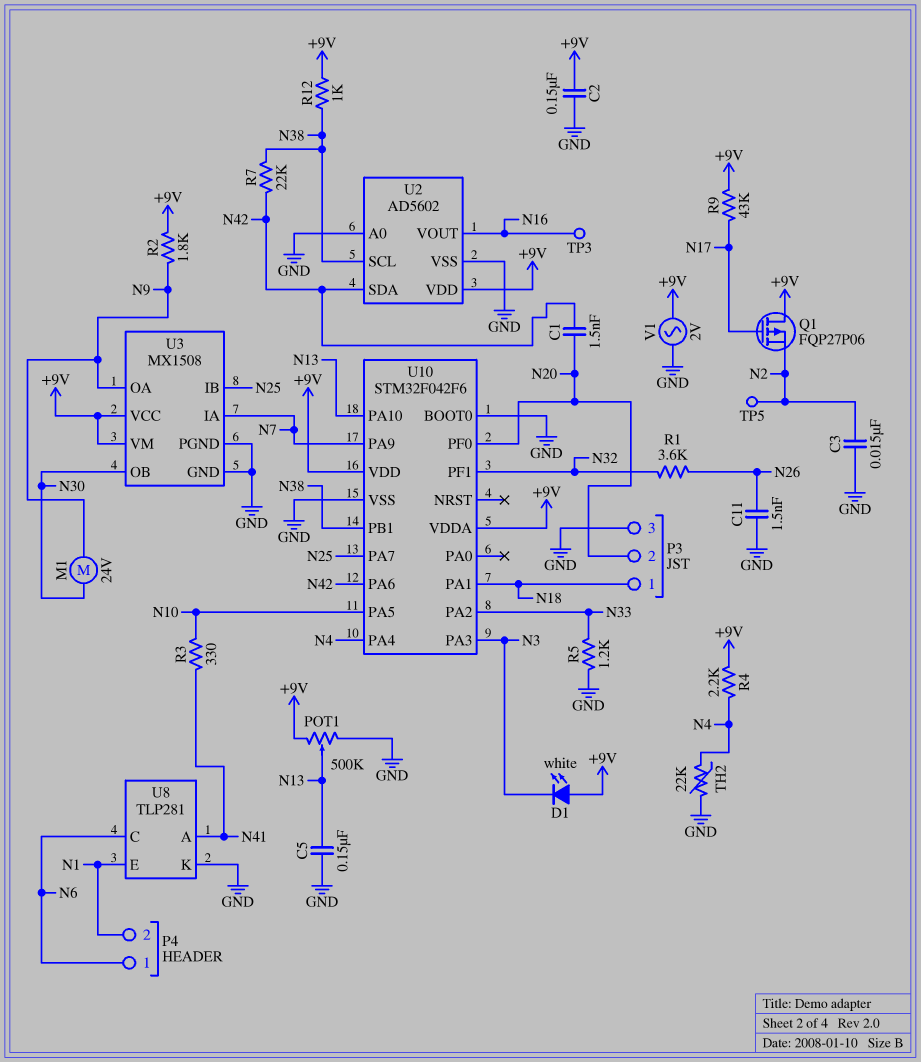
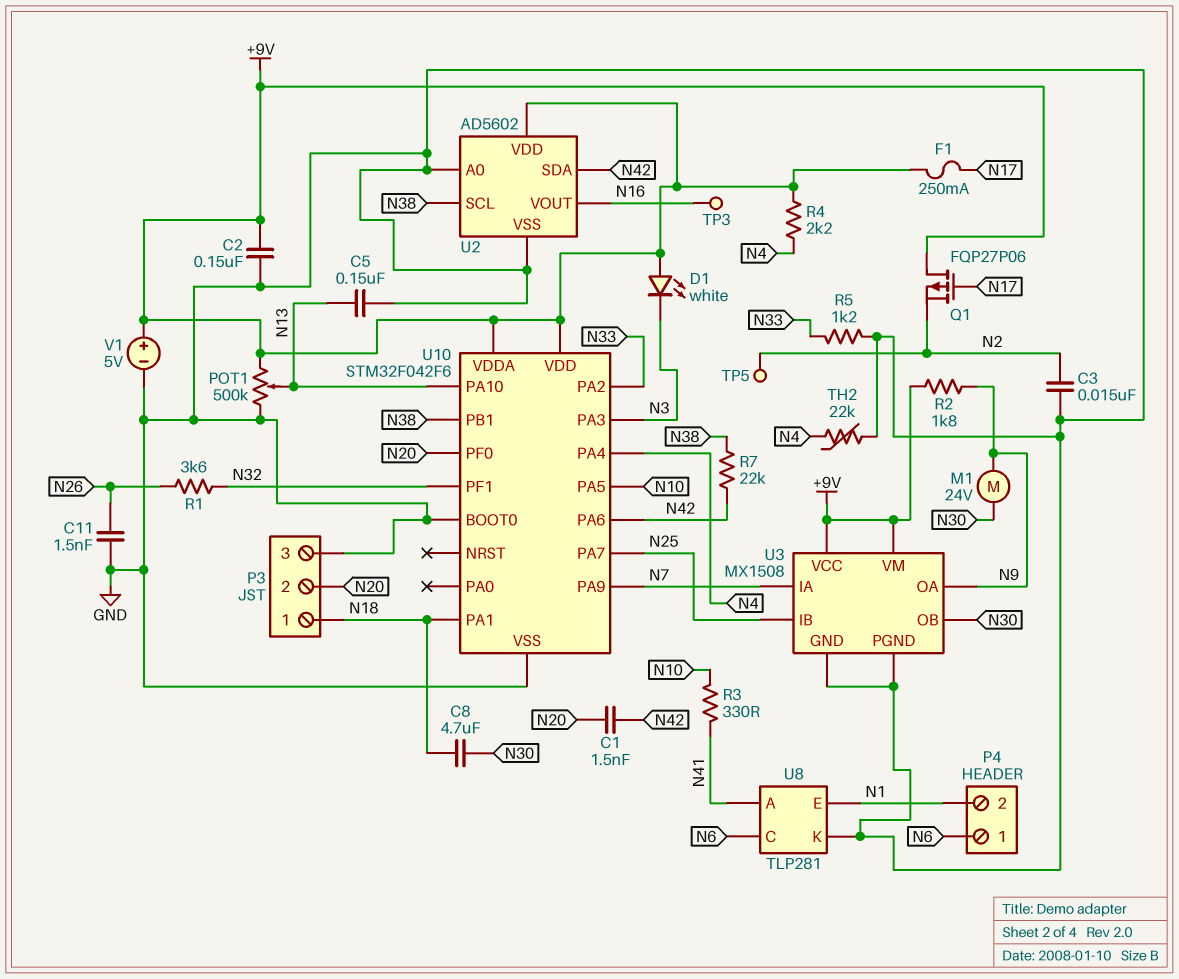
C8: none -> 4.7uF (N18, N30)
F1: none -> 250mA (+9V, N17)
R9: 43k (+9V, N17) -> none
R12: 1k (+9V, N38) -> none
V1: AC 2V (+9V, GND) -> 5V (plus +9V, minus GND)

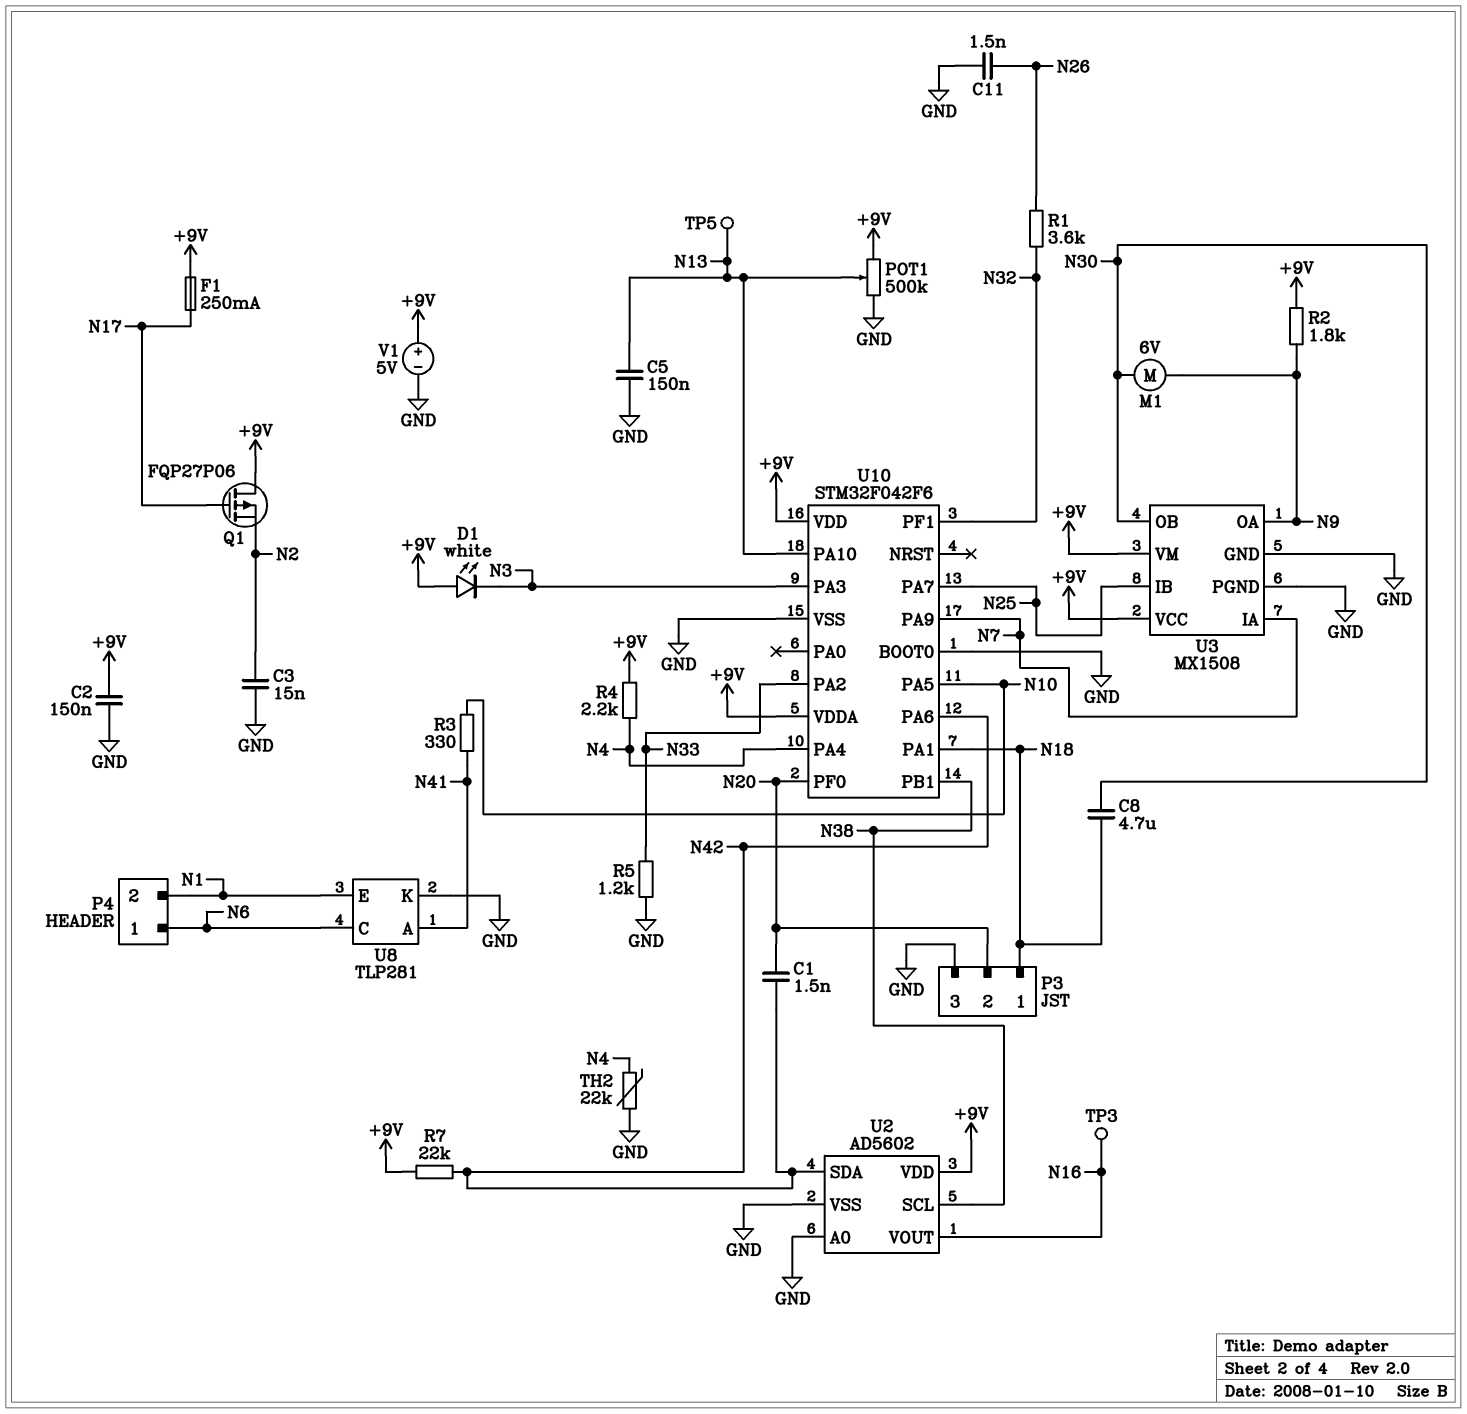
M1: motor 24V (N9, N30) -> motor 6V (N9, N30)
R7: 22k (N38, N42) -> 22k (+9V, N42)
TP5: test point (N2) -> test point (N13)

